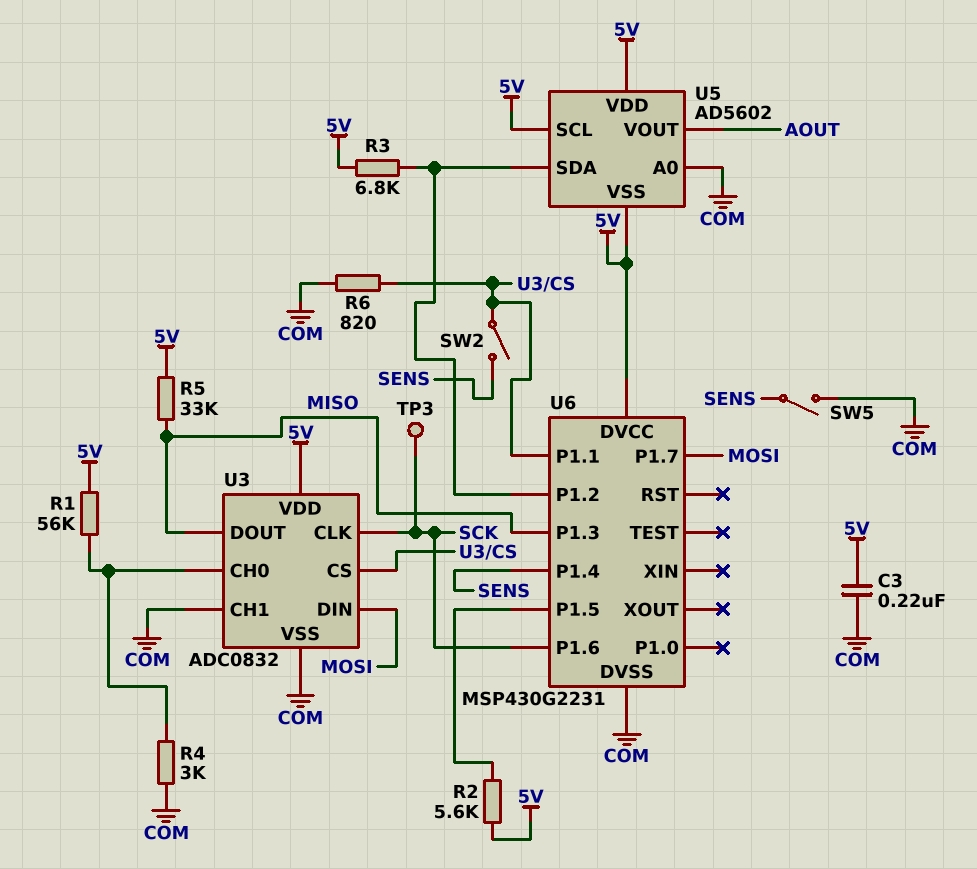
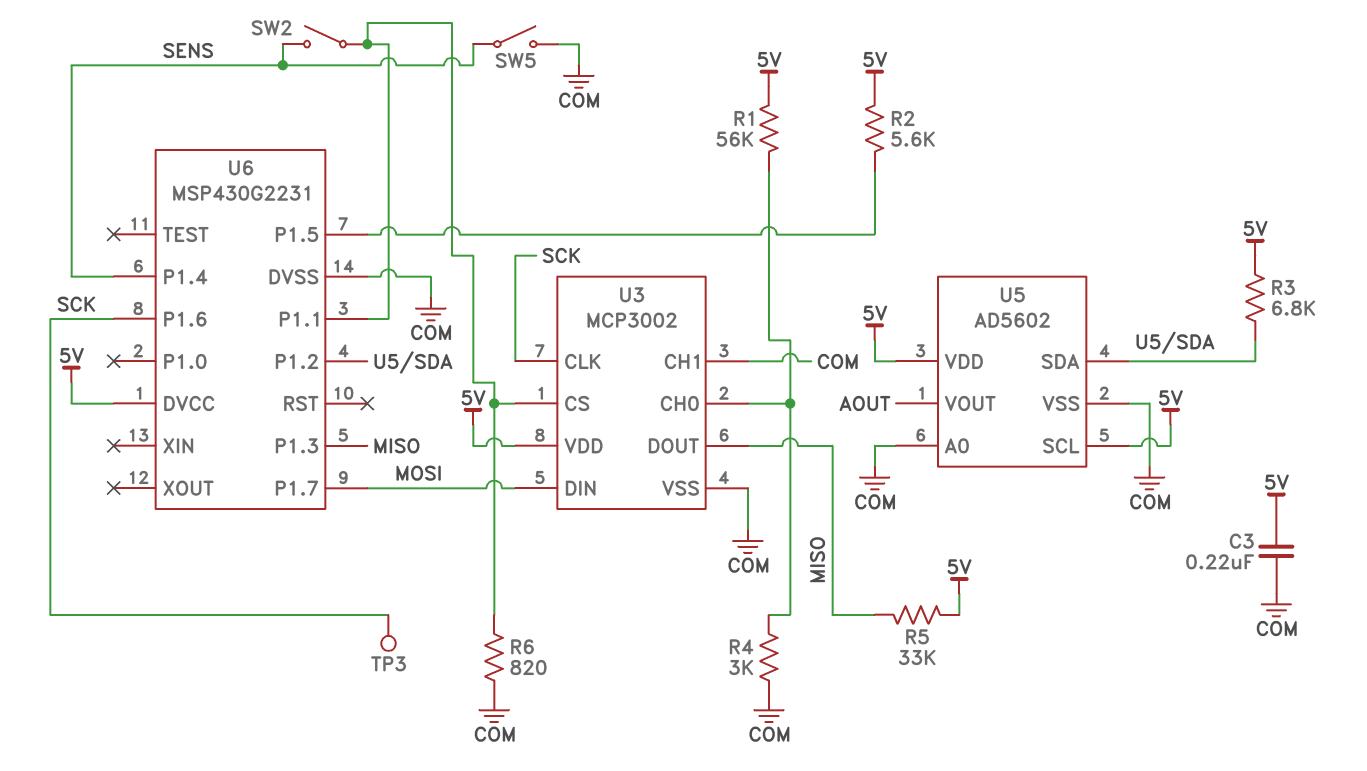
U3: ADC0832 -> MCP3002
U5 pin VSS: 5V -> COM

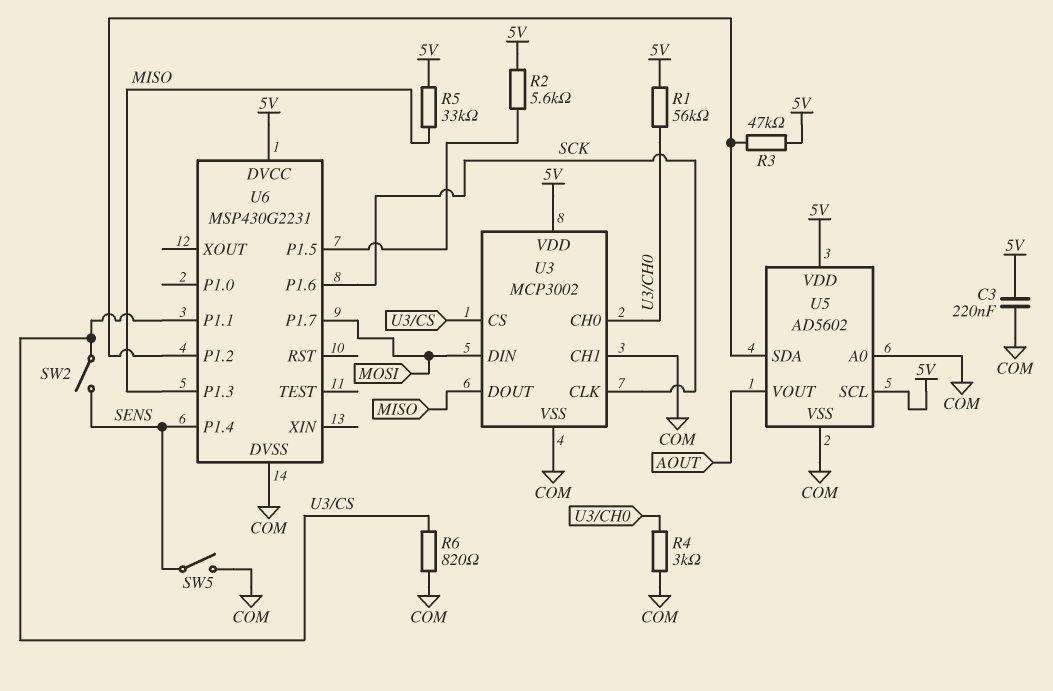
R3: 6.8k (5V, U5/SDA) -> 47k (5V, U5/SDA)
TP3: test point (SCK) -> none

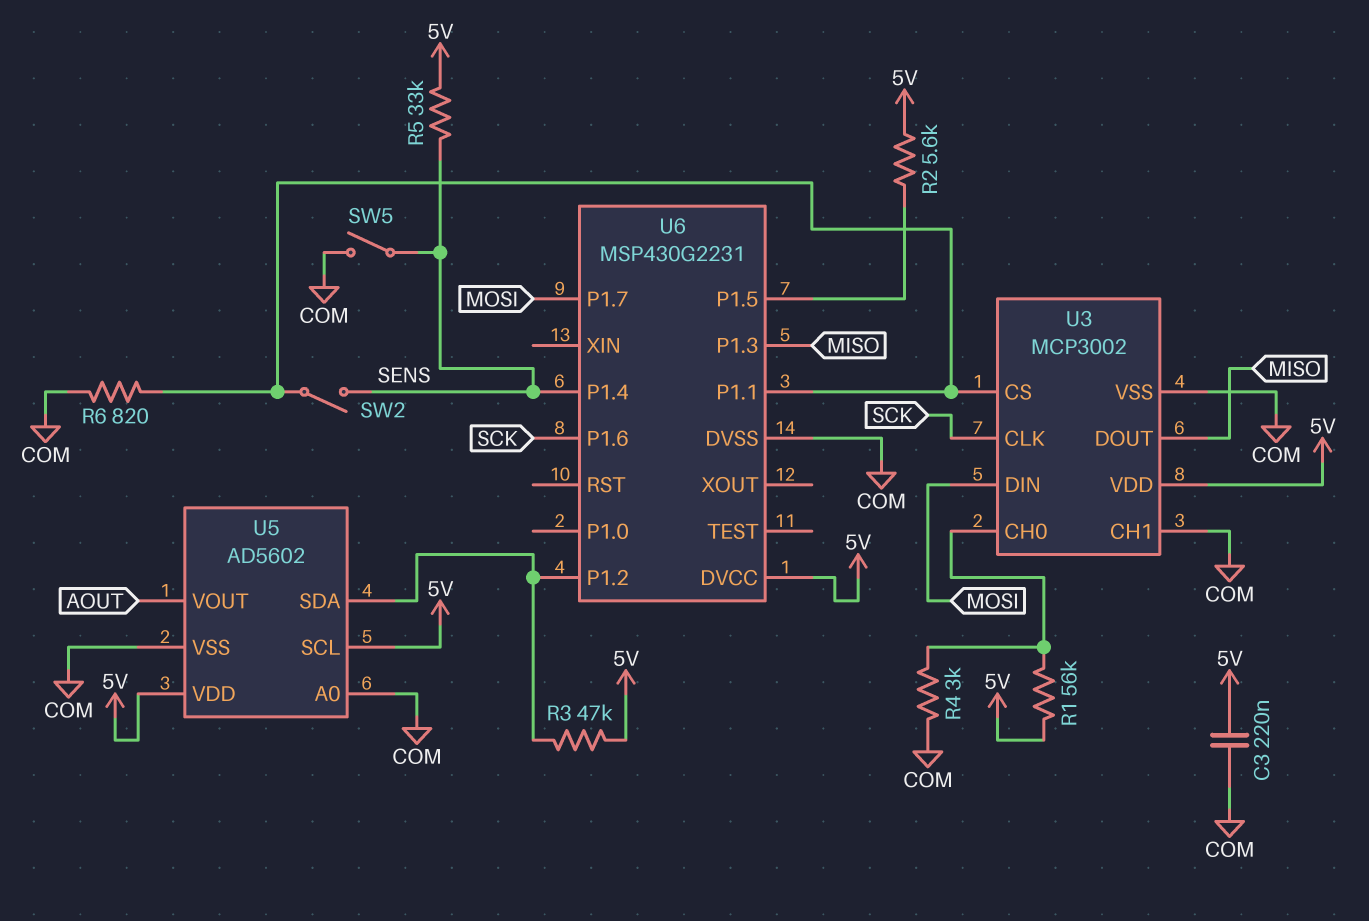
R5: 33k (5V, MISO) -> 33k (5V, SENS)

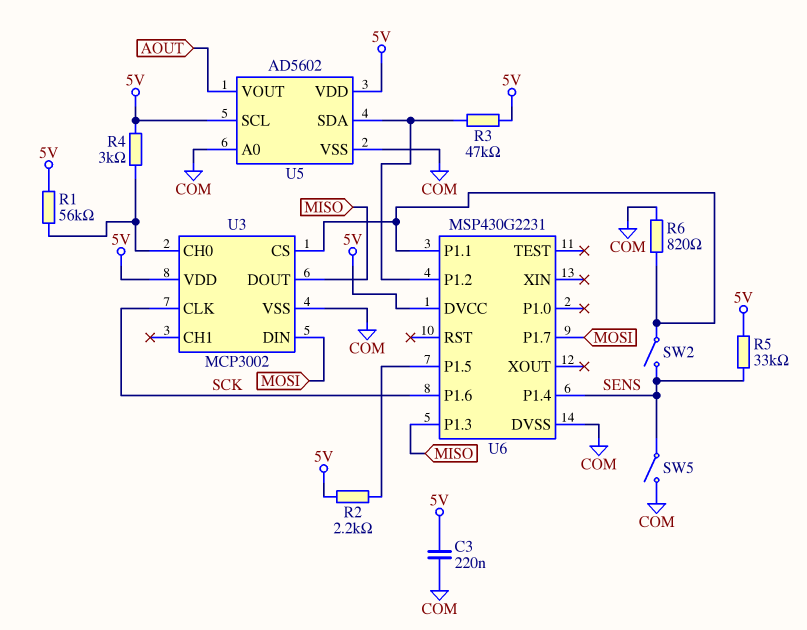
R2: 5.6k (5V, U6/P1.5) -> 2.2k (5V, U6/P1.5)
R4: 3k (COM, U3/CH0) -> 3k (5V, U3/CH0)
U3 pin CH1: COM -> none

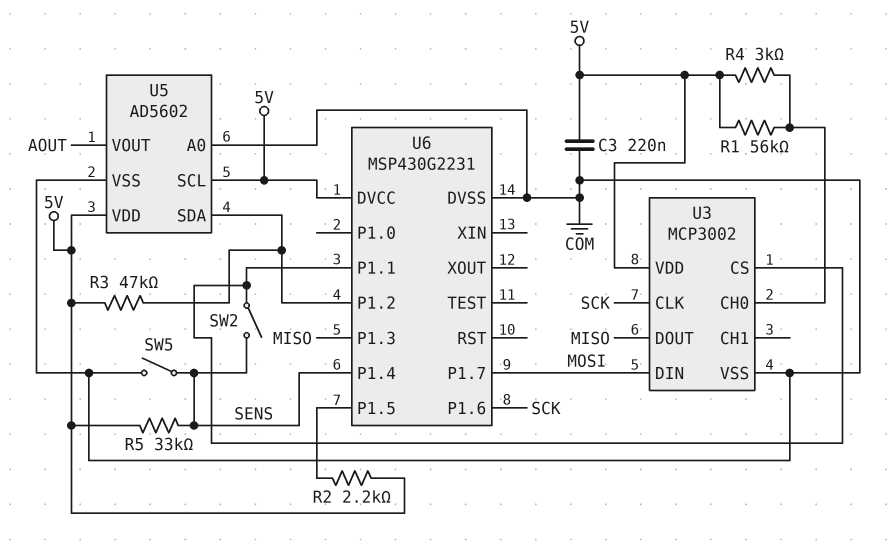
R6: 820 (COM, U3/CS) -> none

